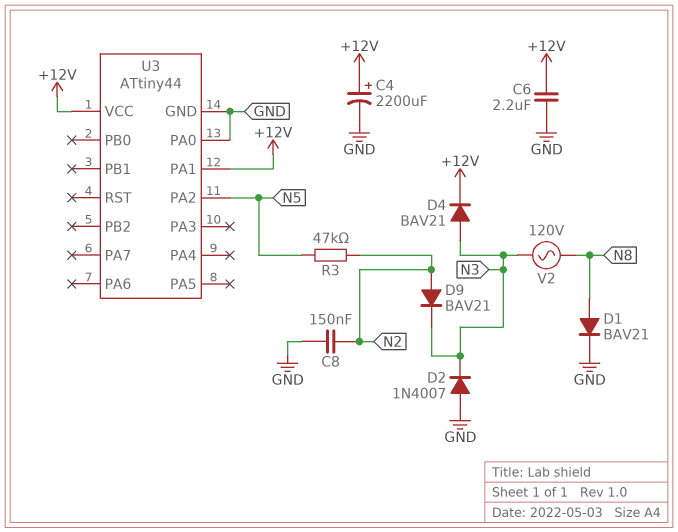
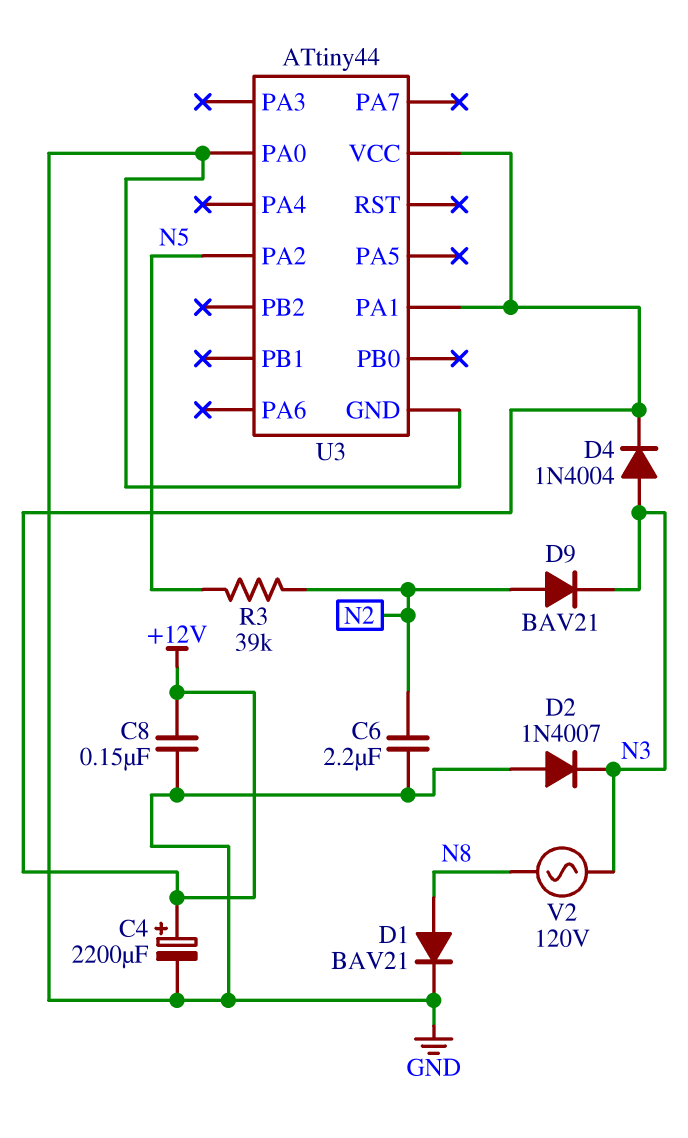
C6: 2.2uF (+12V, GND) -> 2.2uF (GND, N2)
C8: 150nF (GND, N2) -> 150nF (+12V, GND)
D4: diode BAV21 (A N3, K +12V) -> diode 1N4004 (A N3, K +12V)
R3: 47k (N2, N5) -> 39k (N2, N5)

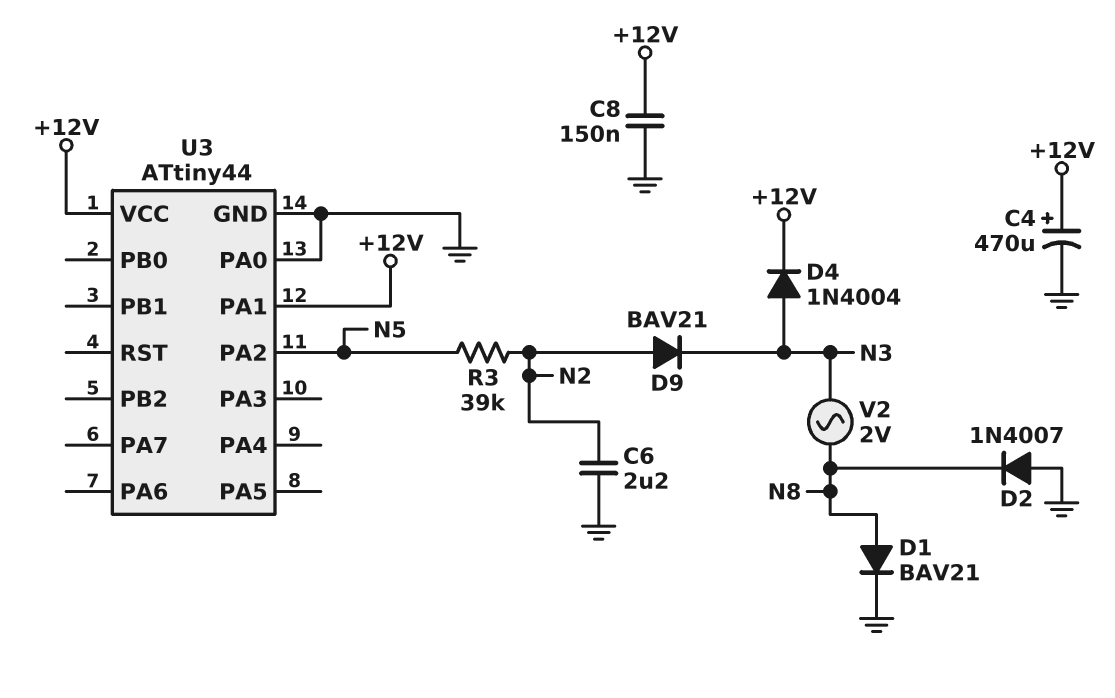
C4: 2200uF (plus +12V, minus GND) -> 470uF (plus +12V, minus GND)
D2: diode 1N4007 (A GND, K N3) -> diode 1N4007 (A GND, K N8)
V2: AC 120V (N3, N8) -> AC 2V (N3, N8)

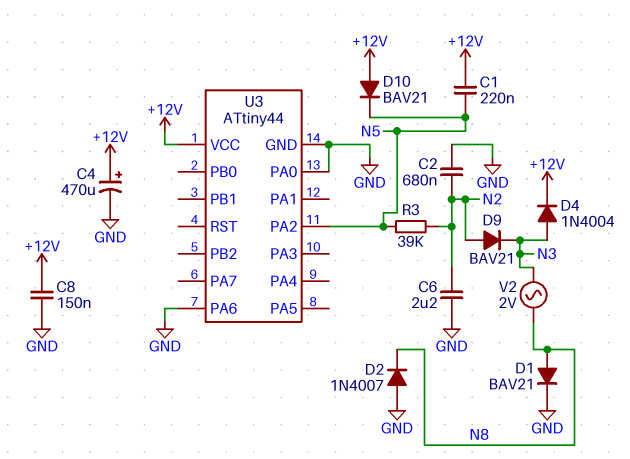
C1: none -> 220nF (+12V, N5)
C2: none -> 680nF (GND, N2)
D10: none -> diode BAV21 (A +12V, K N5)
U3 pin PA1: +12V -> none
U3 pin PA6: none -> GND

